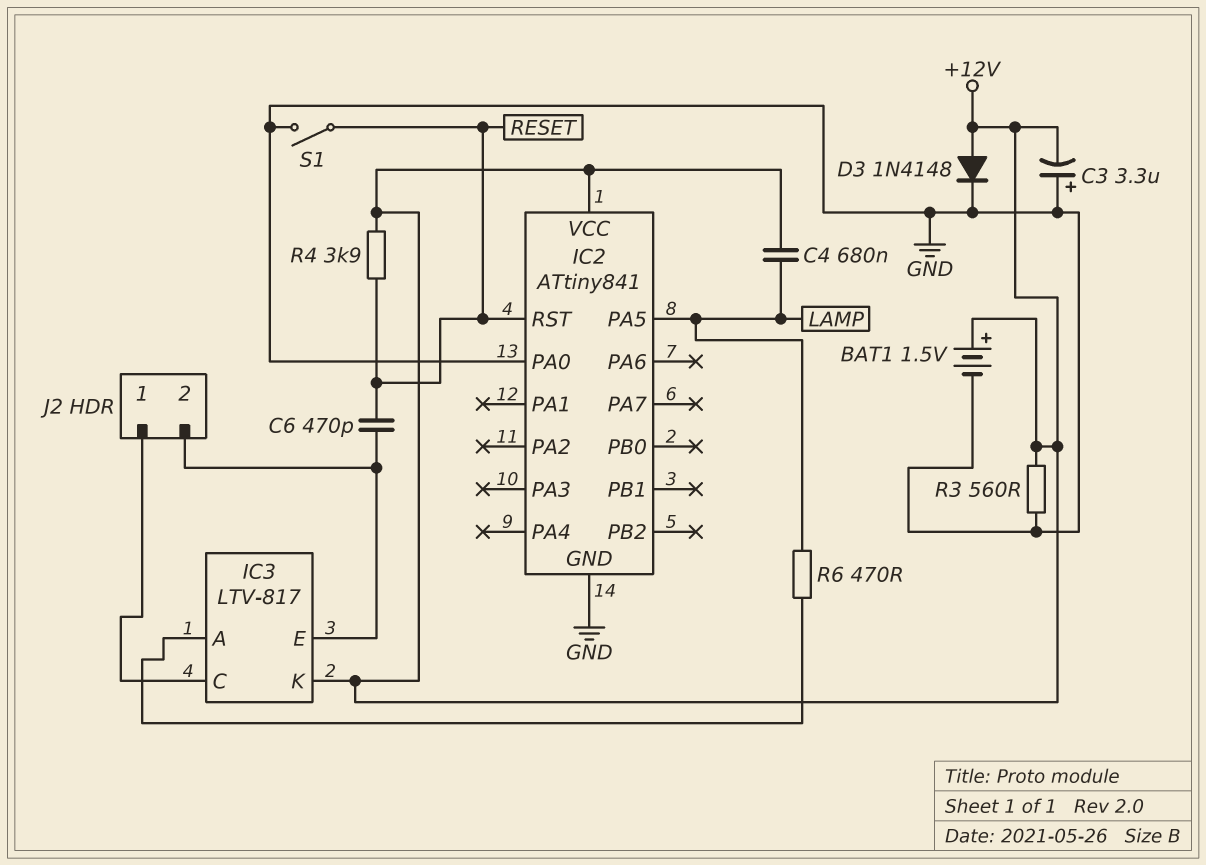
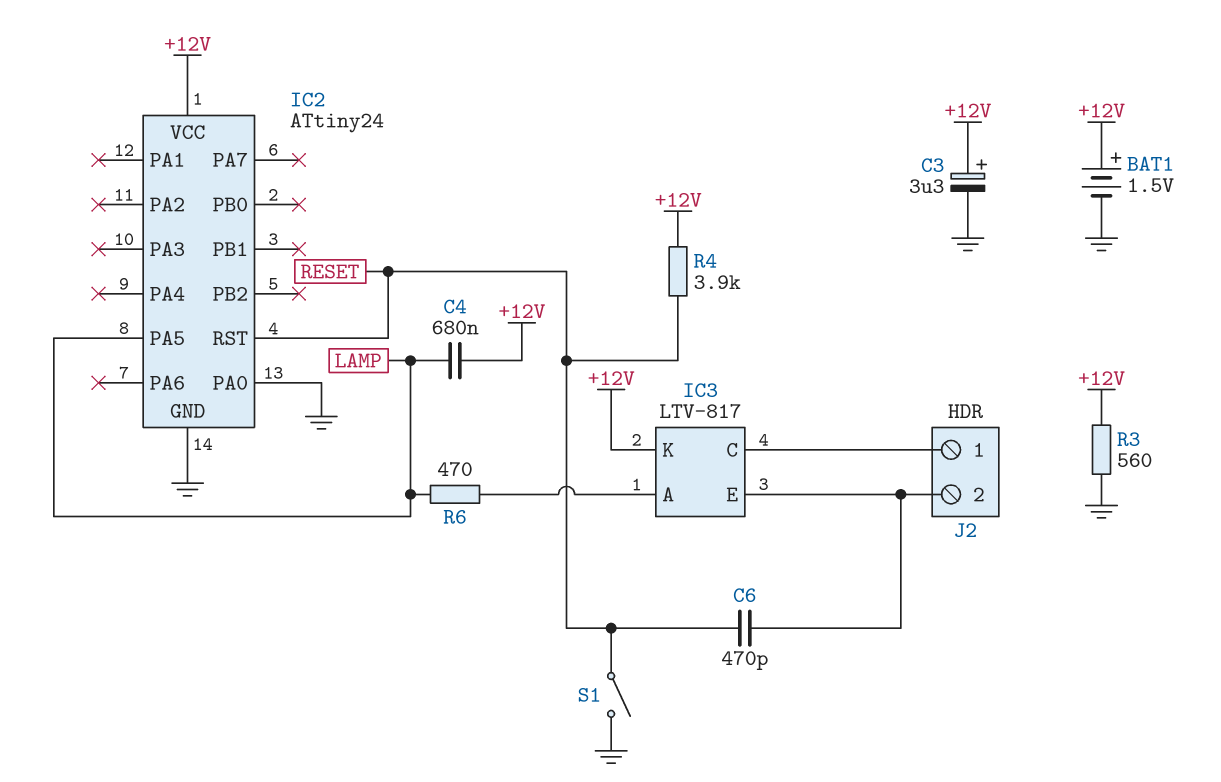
C3: 3.3uF (plus GND, minus +12V) -> 3.3uF (plus +12V, minus GND)
D3: diode 1N4148 (A +12V, K GND) -> none
IC2: ATtiny841 -> ATtiny24

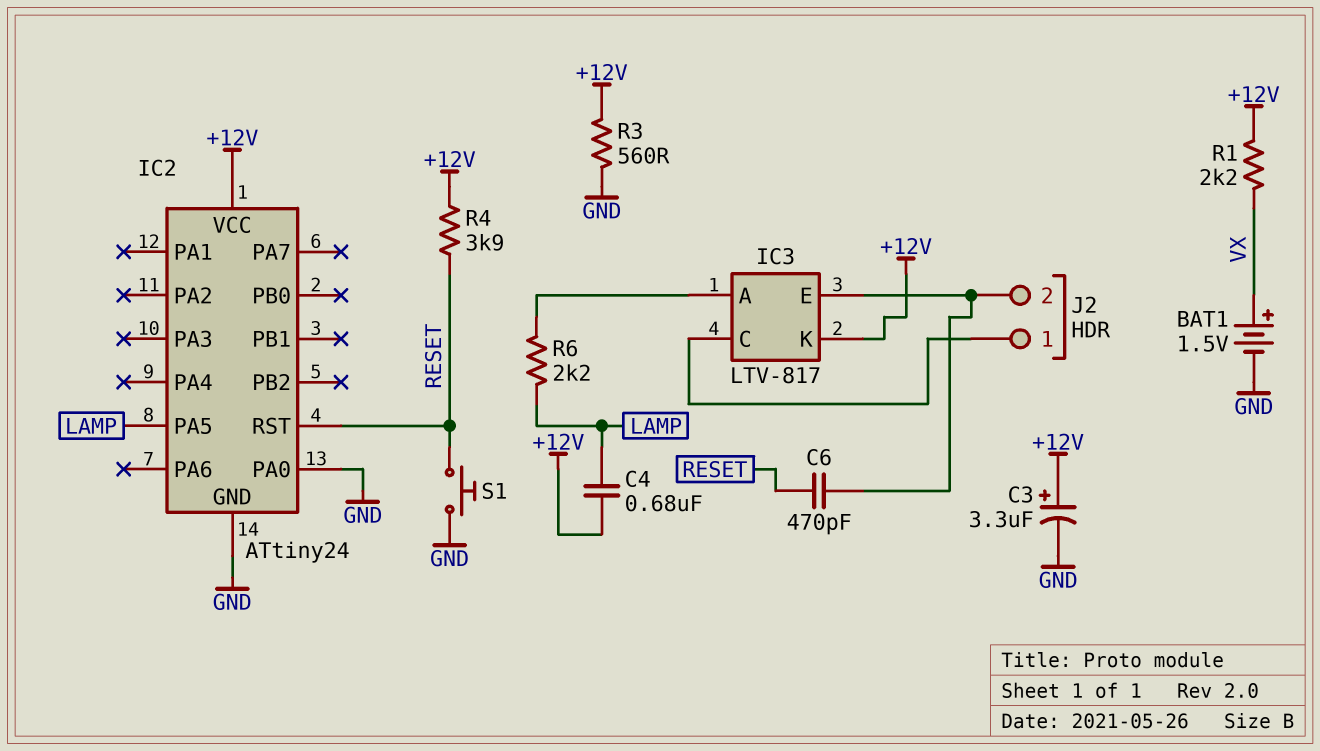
BAT1: 1.5V (plus +12V, minus GND) -> 1.5V (plus VX, minus GND)
R1: none -> 2.2k (+12V, VX)
R6: 470 (IC3/A, LAMP) -> 2.2k (IC3/A, LAMP)
S1: switch (GND, RESET) -> button (GND, RESET)

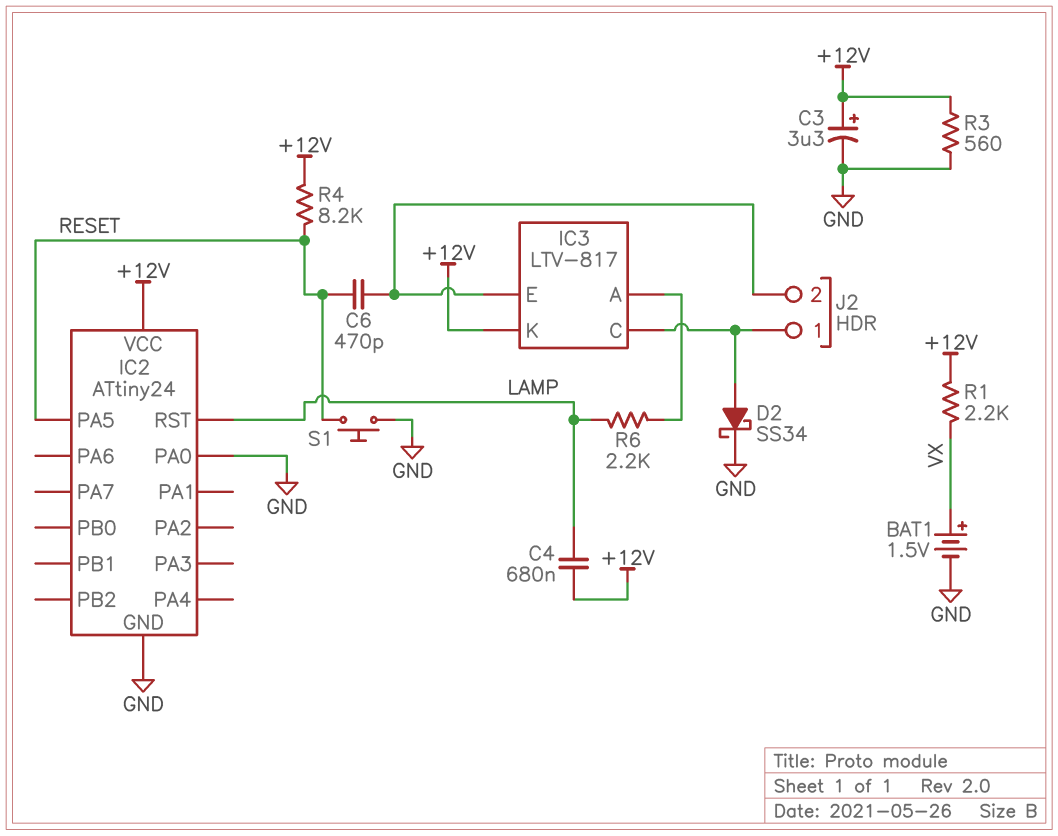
D2: none -> schottky SS34 (A IC3/C, K GND)
IC2 pin PA5: LAMP -> RESET
IC2 pin RST: RESET -> LAMP
R4: 3.9k (+12V, RESET) -> 8.2k (+12V, RESET)

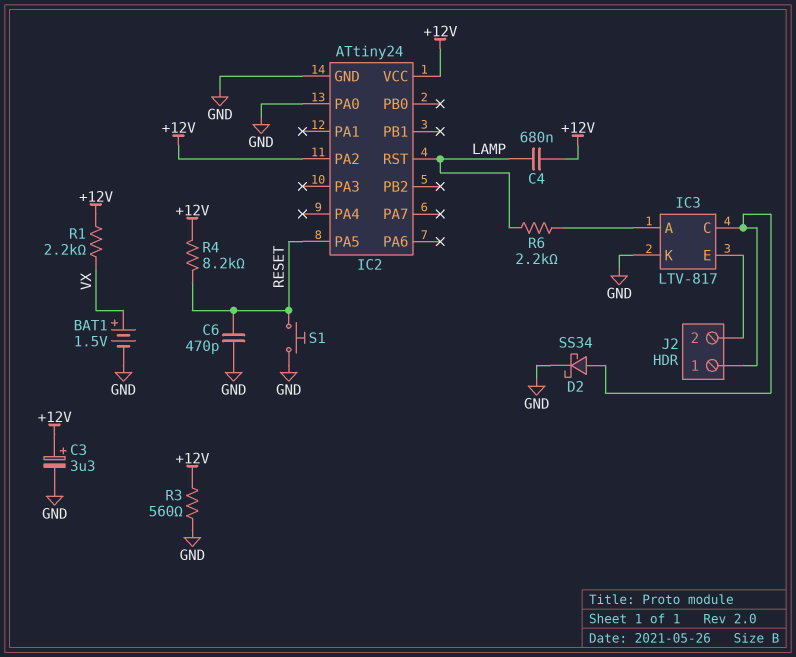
C6: 470pF (IC3/E, RESET) -> 470pF (GND, RESET)
IC2 pin PA2: none -> +12V
IC3 pin K: +12V -> GND

